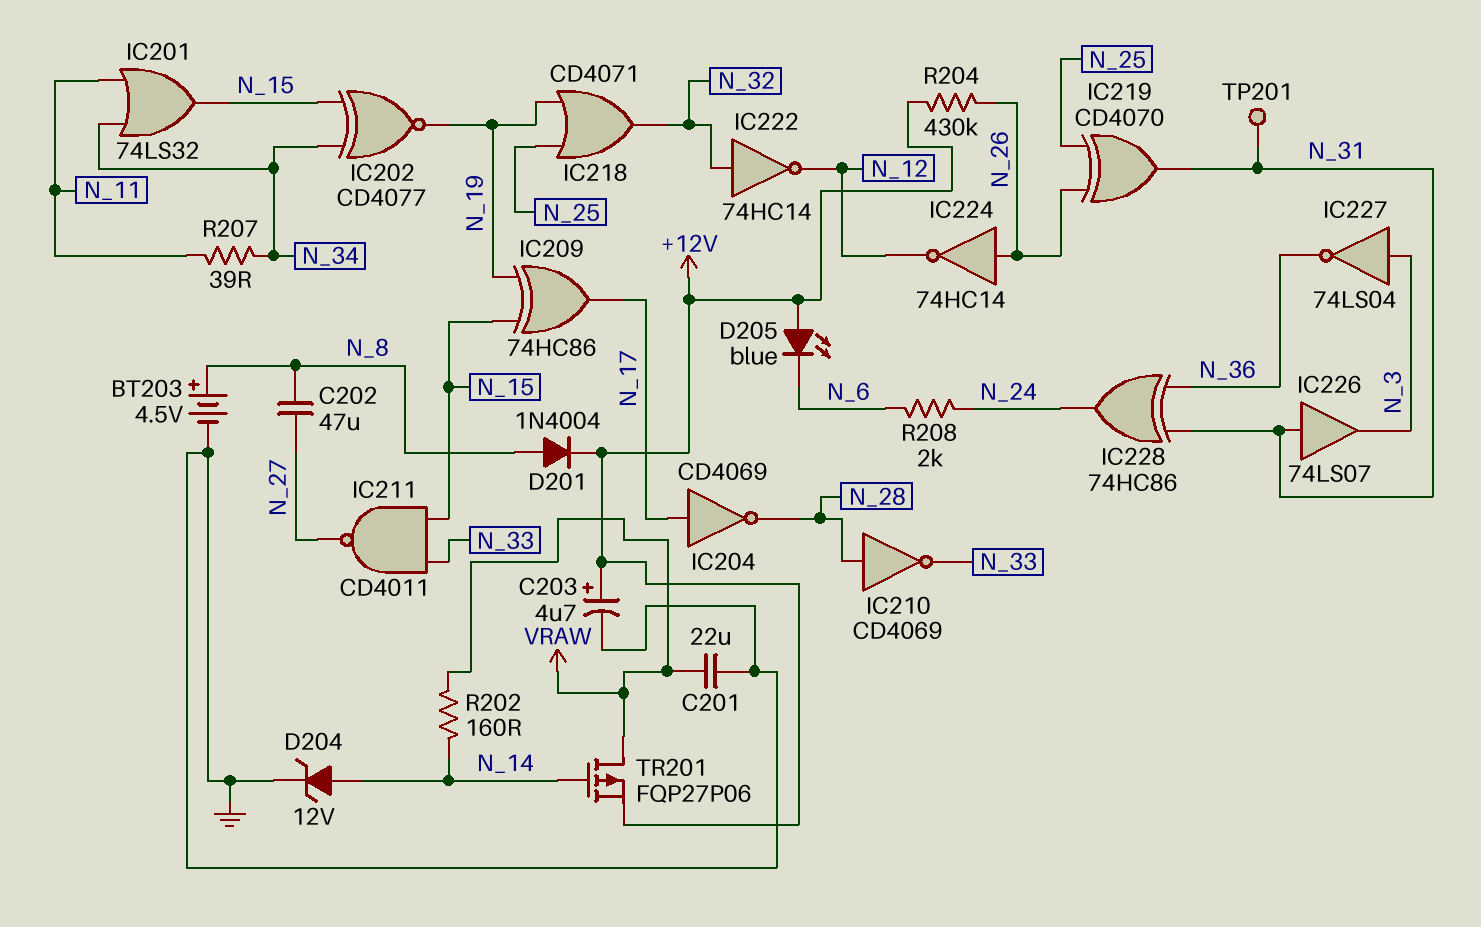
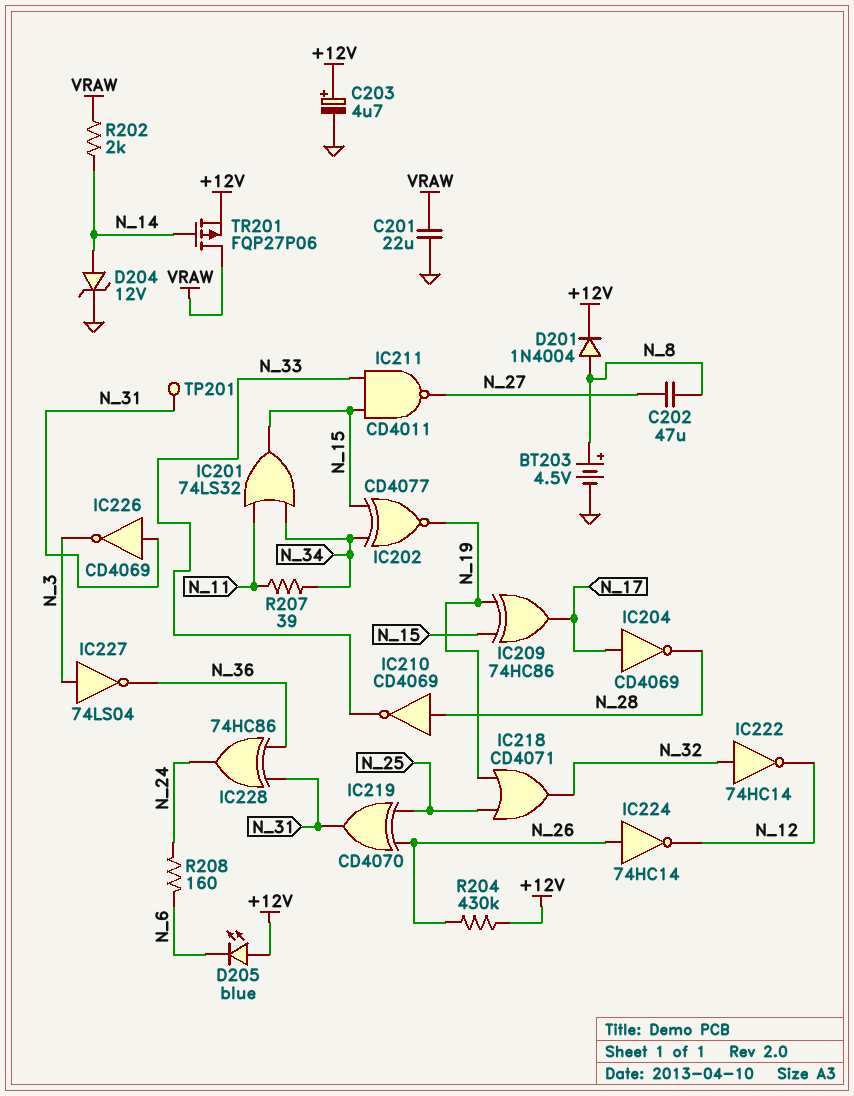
IC226: buffer 74LS07 (in N_31, out N_3) -> NOT CD4069 (in N_31, out N_3)
R202: 160 (N_14, VRAW) -> 2k (N_14, VRAW)
R208: 2k (N_6, N_24) -> 160 (N_6, N_24)

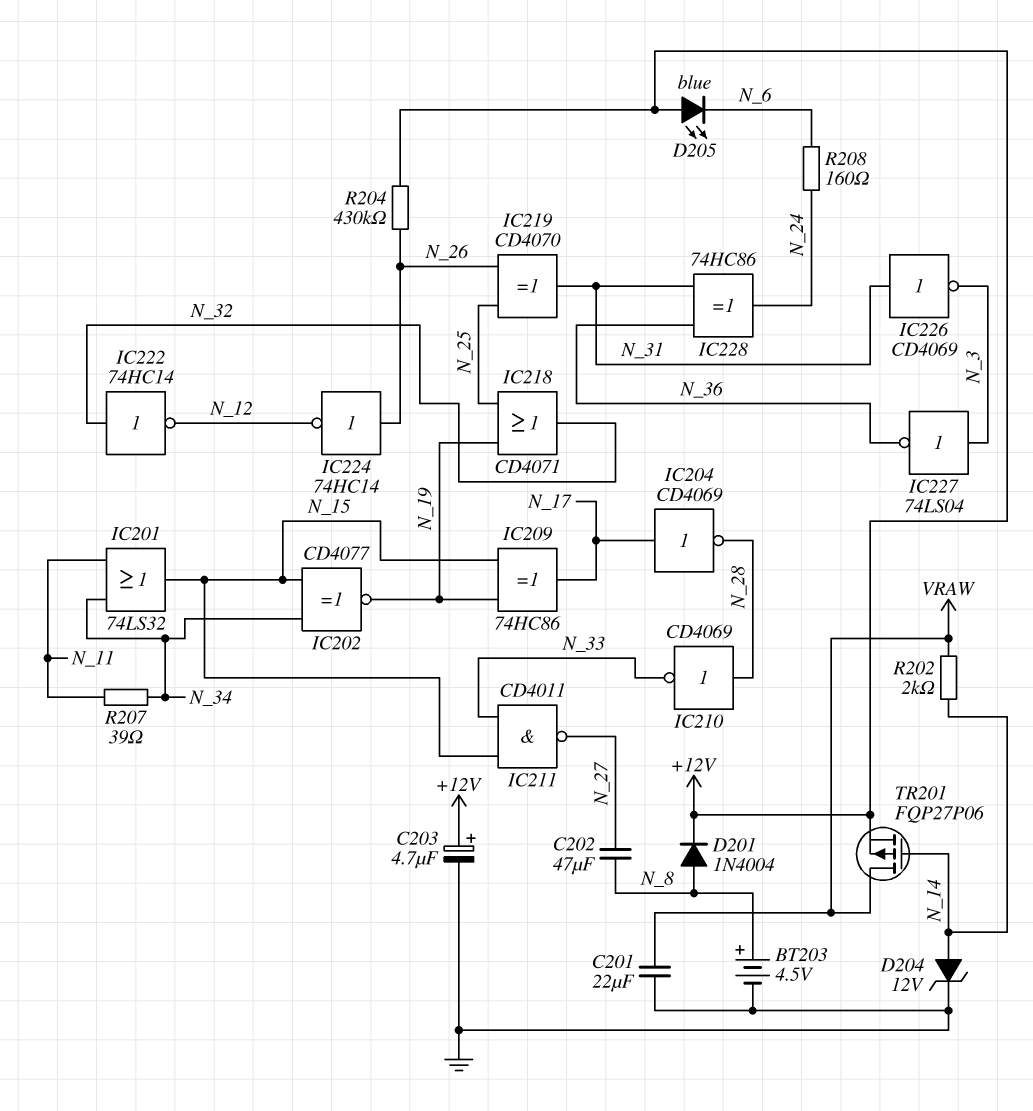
TP201: test point (N_31) -> none

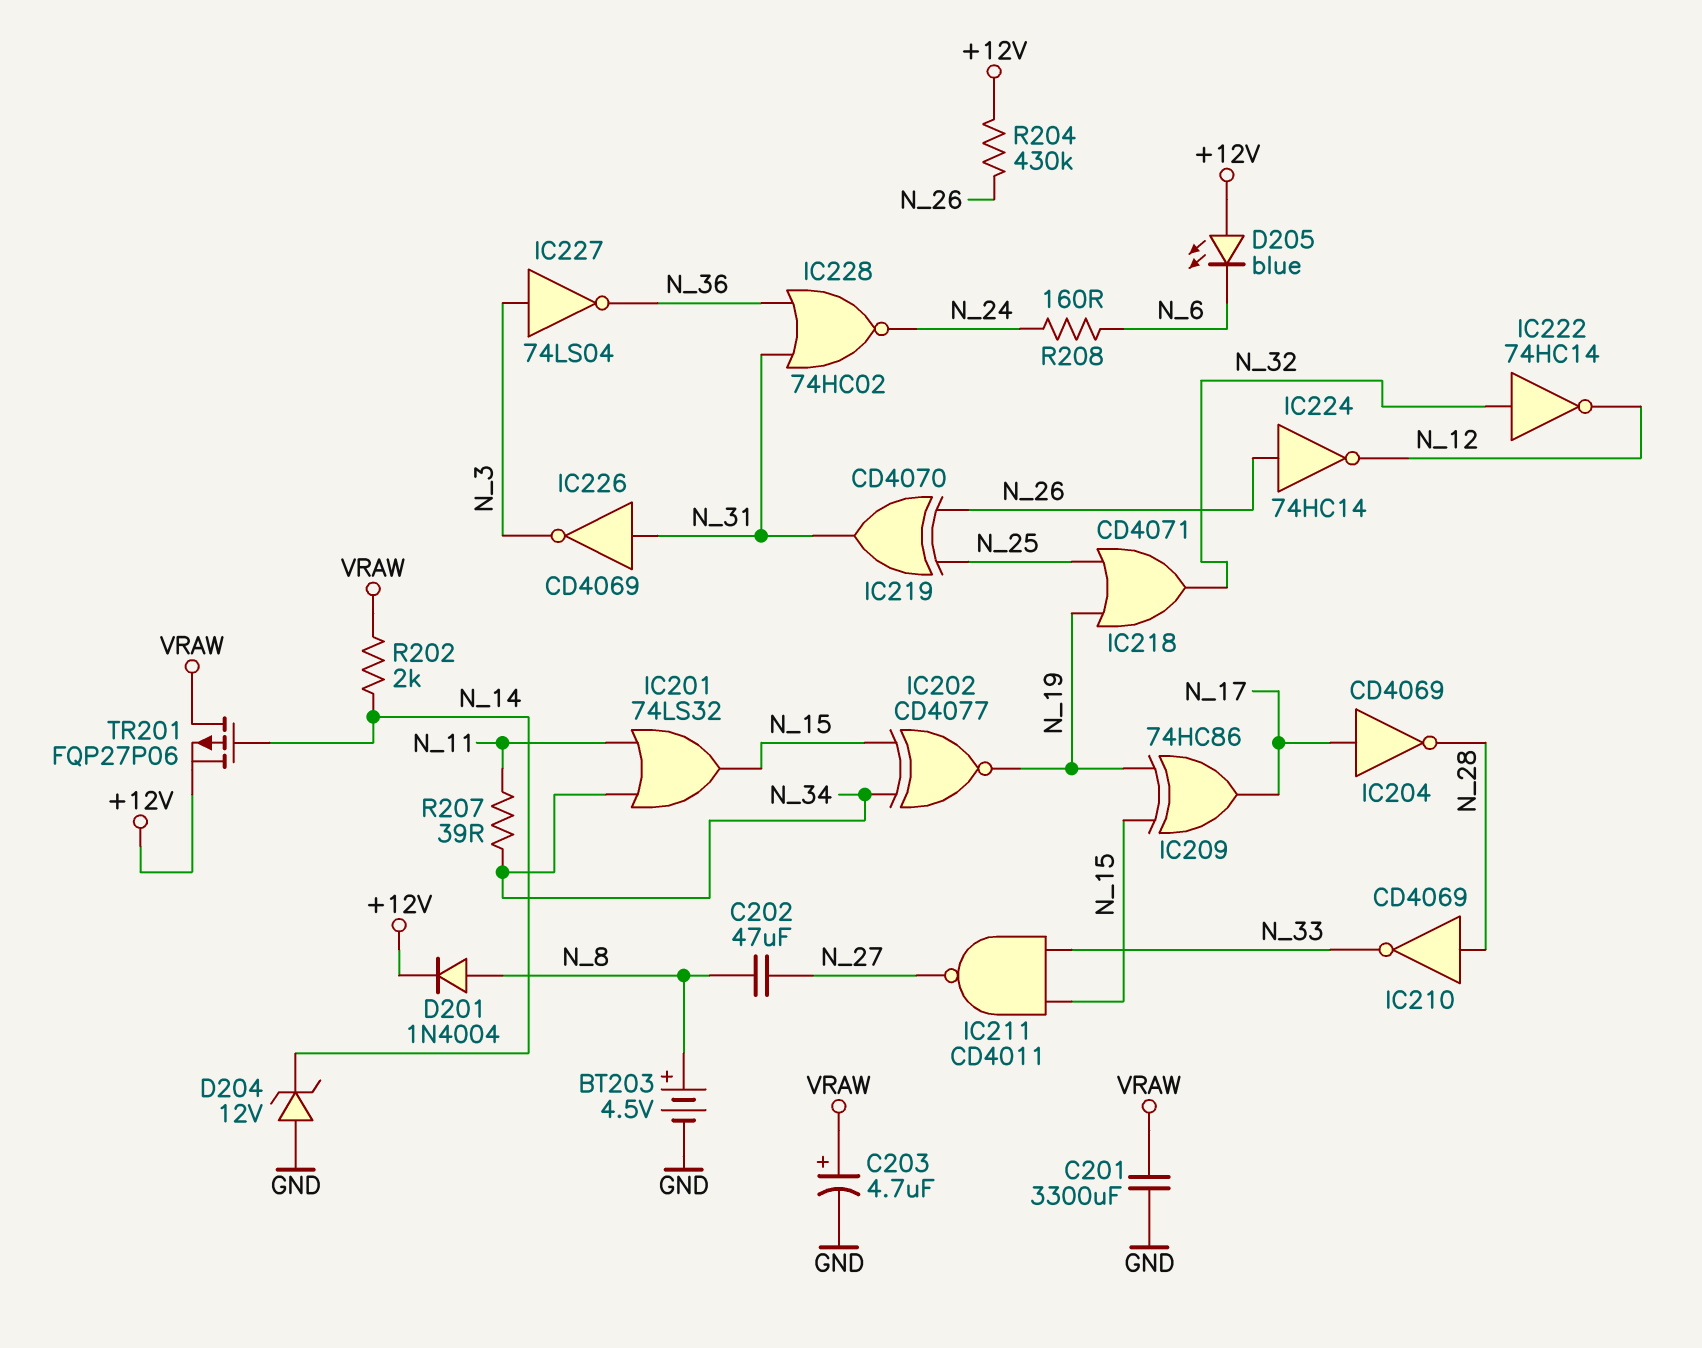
C201: 22uF (GND, VRAW) -> 3300uF (GND, VRAW)
C203: 4.7uF (plus +12V, minus GND) -> 4.7uF (plus VRAW, minus GND)
D204: zener 12V (A N_14, K GND) -> zener 12V (A GND, K N_14)
IC228: XOR 74HC86 (in N_31, in N_36, out N_24) -> NOR 74HC02 (in N_31, in N_36, out N_24)

